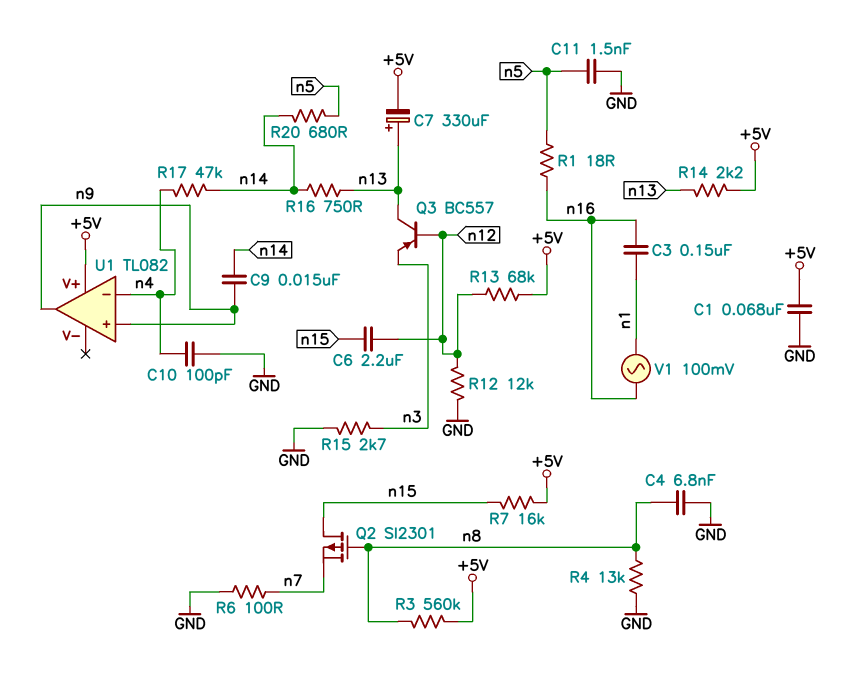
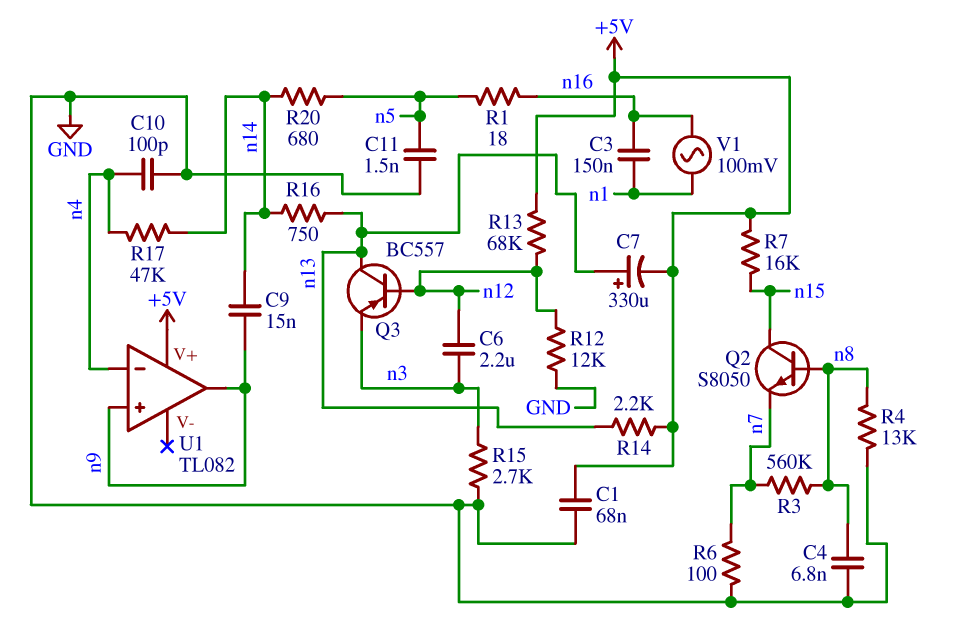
C6: 2.2uF (n12, n15) -> 2.2uF (n3, n12)
Q2: PMOS SI2301 (G n8, D n15, S n7) -> NPN S8050 (B n8, C n15, E n7)
R3: 560k (+5V, n8) -> 560k (n7, n8)

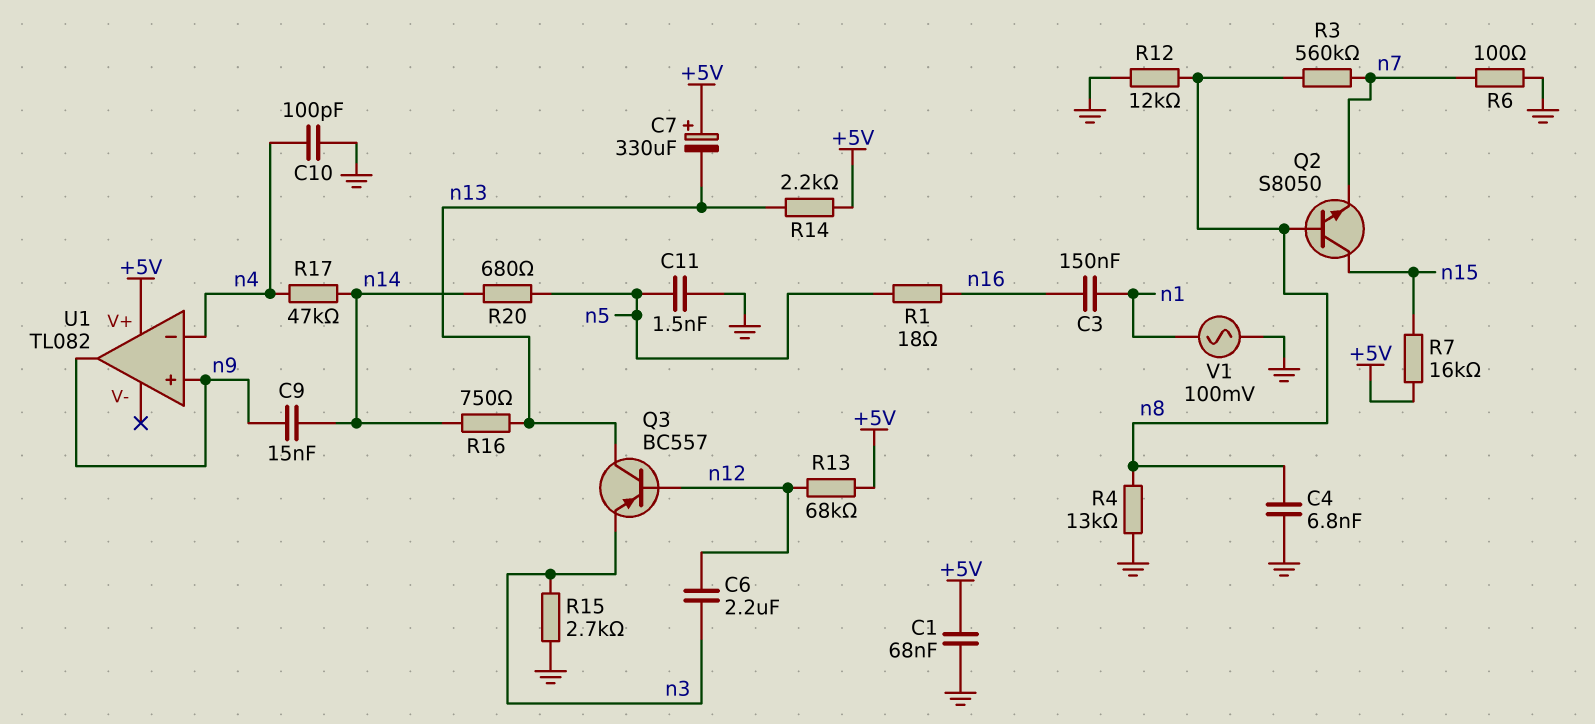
C7: 330uF (plus n13, minus +5V) -> 330uF (plus +5V, minus n13)
R12: 12k (GND, n12) -> 12k (GND, n8)
V1: AC 100mV (n1, n16) -> AC 100mV (GND, n1)

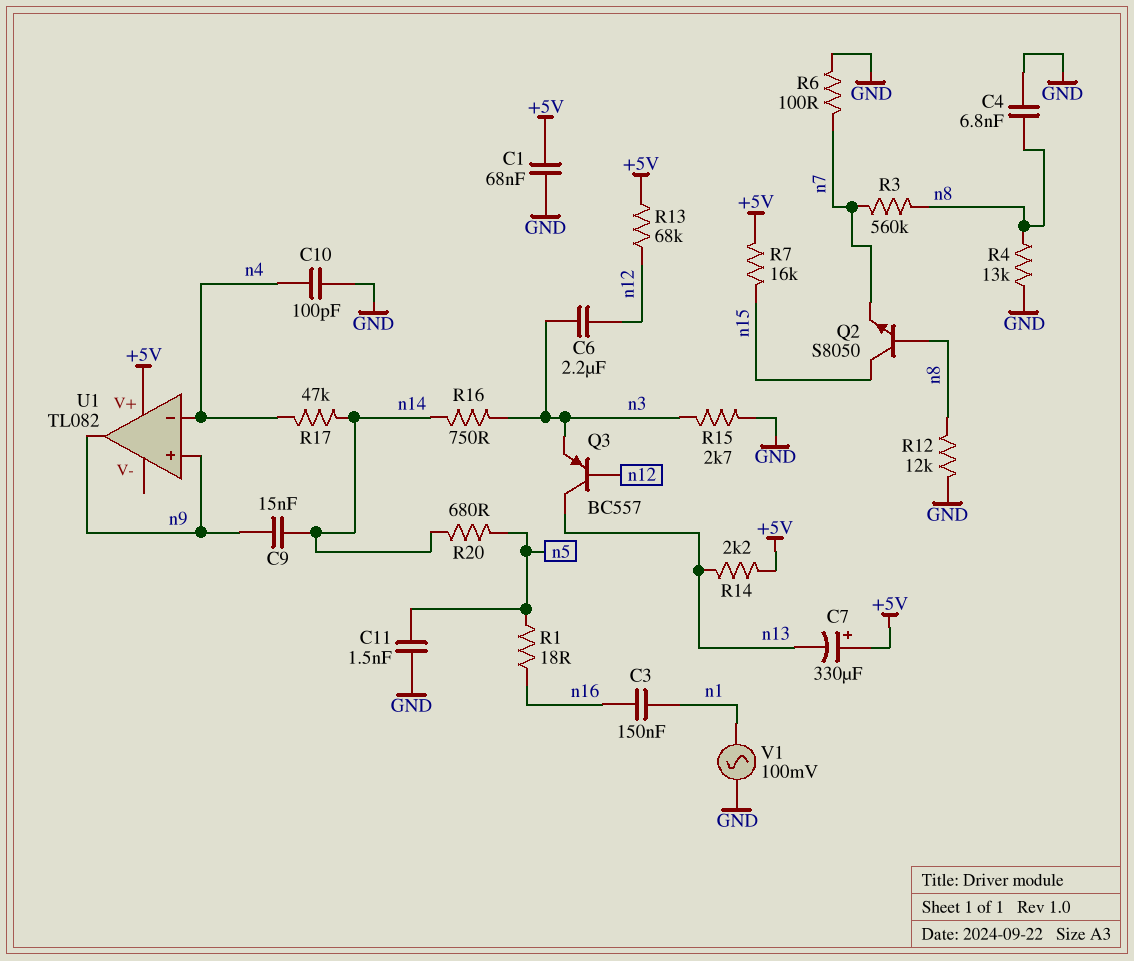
R16: 750 (n13, n14) -> 750 (n3, n14)

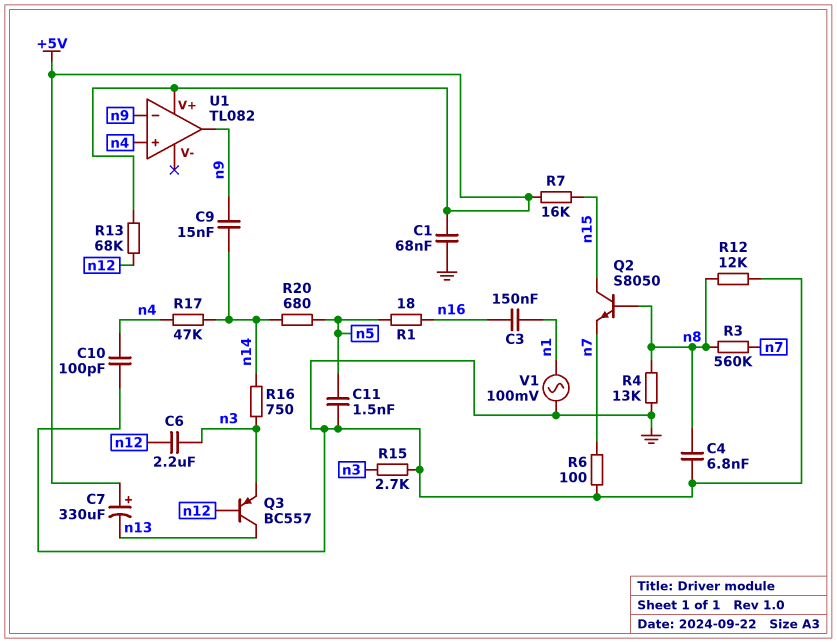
R14: 2.2k (+5V, n13) -> none
U1 pin in+: n9 -> n4
U1 pin in-: n4 -> n9

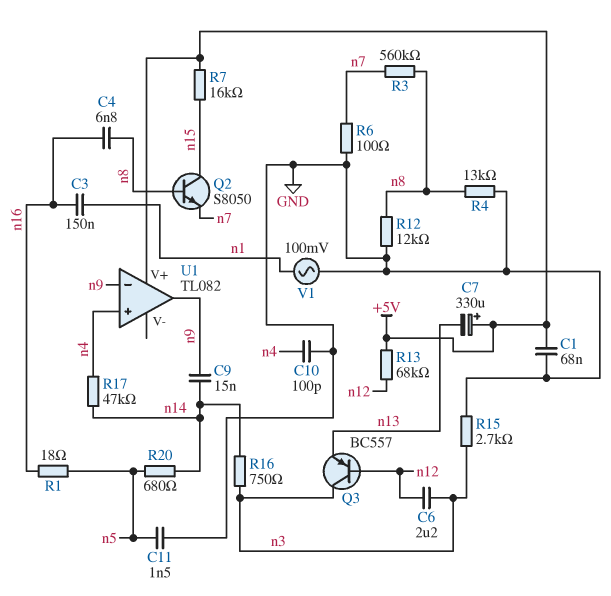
C4: 6.8nF (GND, n8) -> 6.8nF (n8, n16)
Q3: PNP BC557 (B n12, C n13, E n3) -> PNP BC557 (B n12, C n3, E n13)

